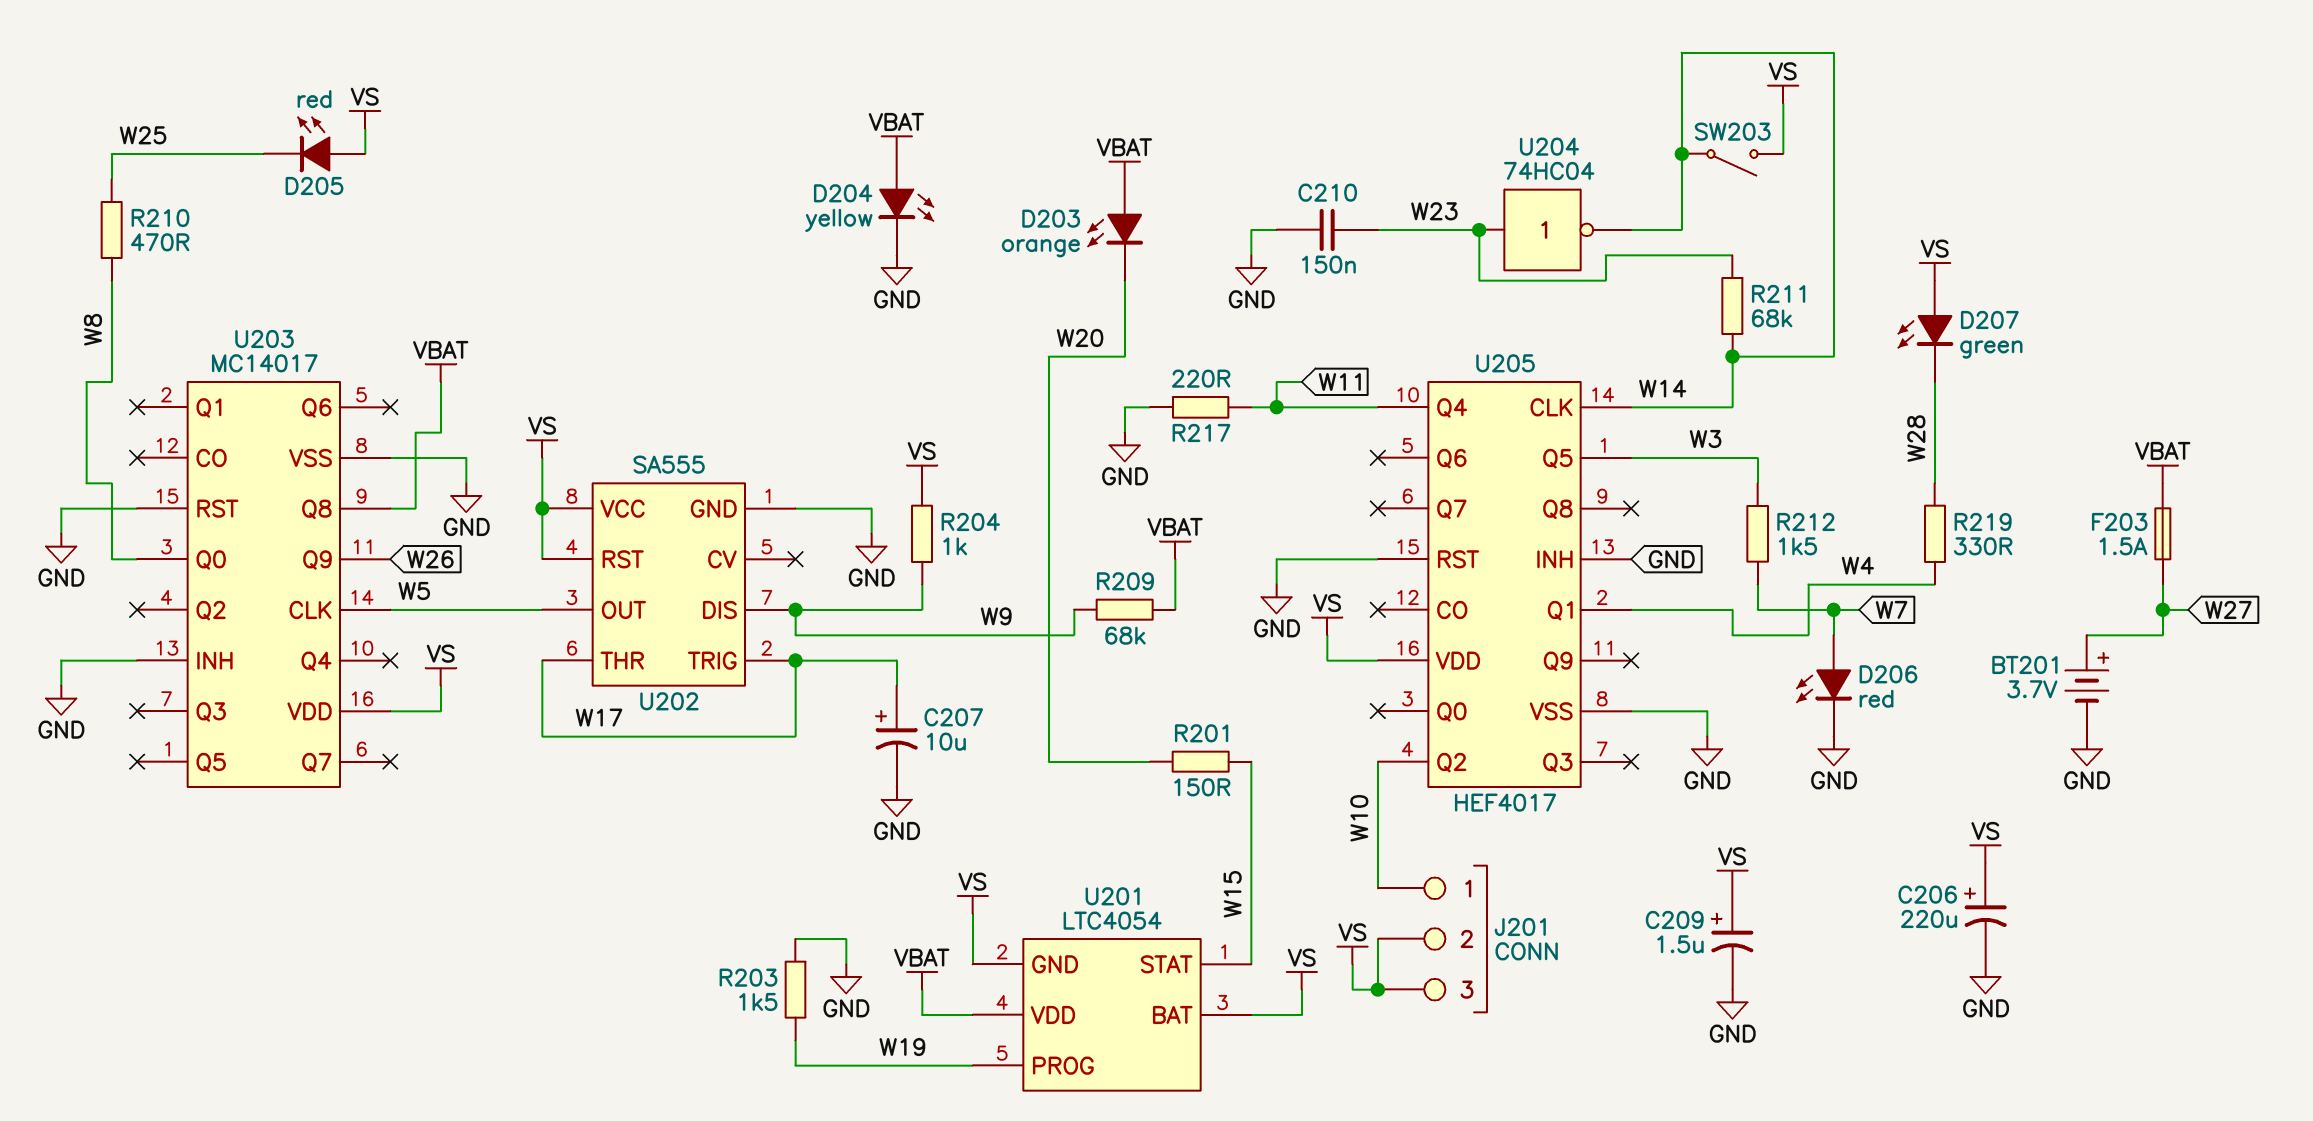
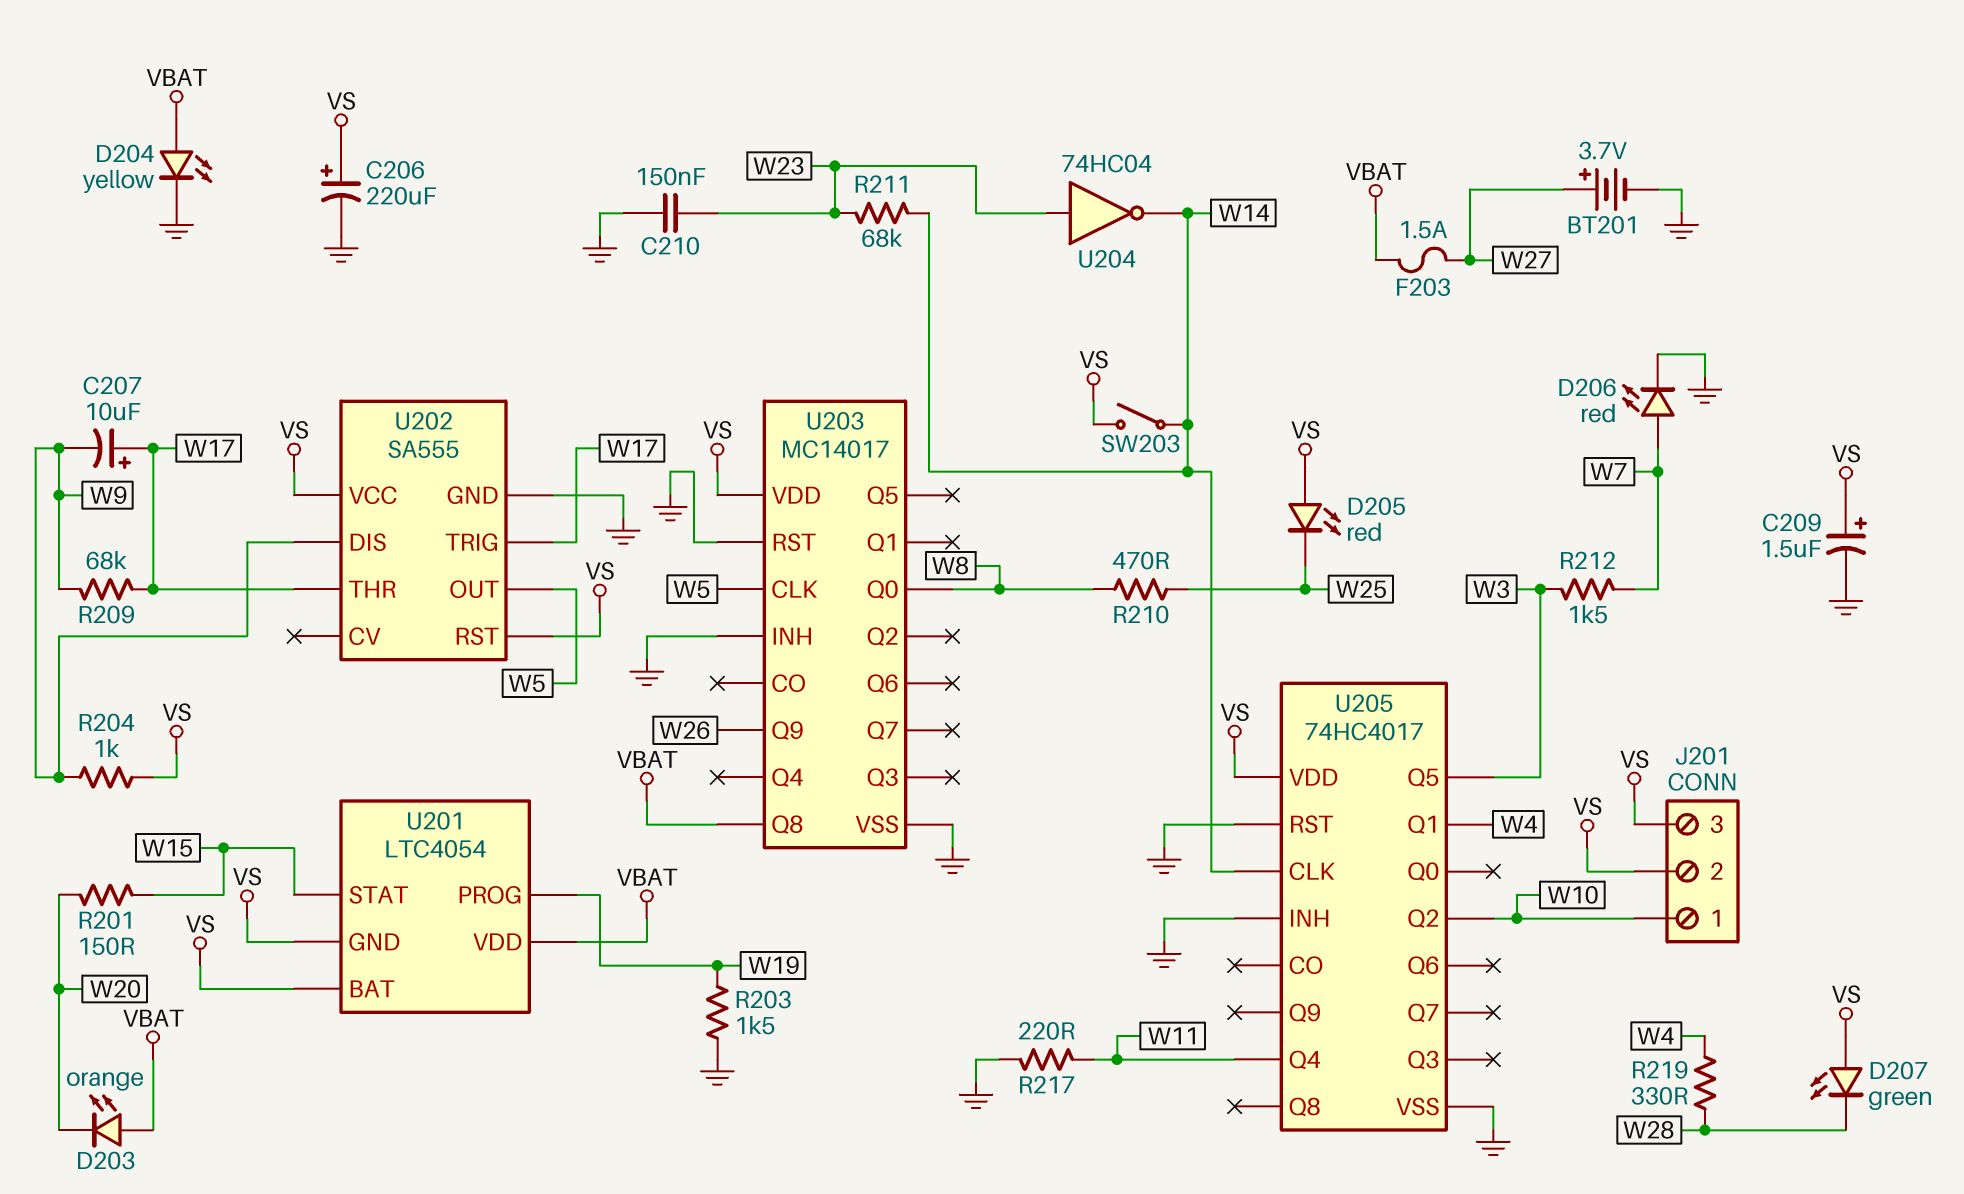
C207: 10uF (plus W17, minus GND) -> 10uF (plus W17, minus W9)
R209: 68k (VBAT, W9) -> 68k (W9, W17)
U205: HEF4017 -> 74HC4017

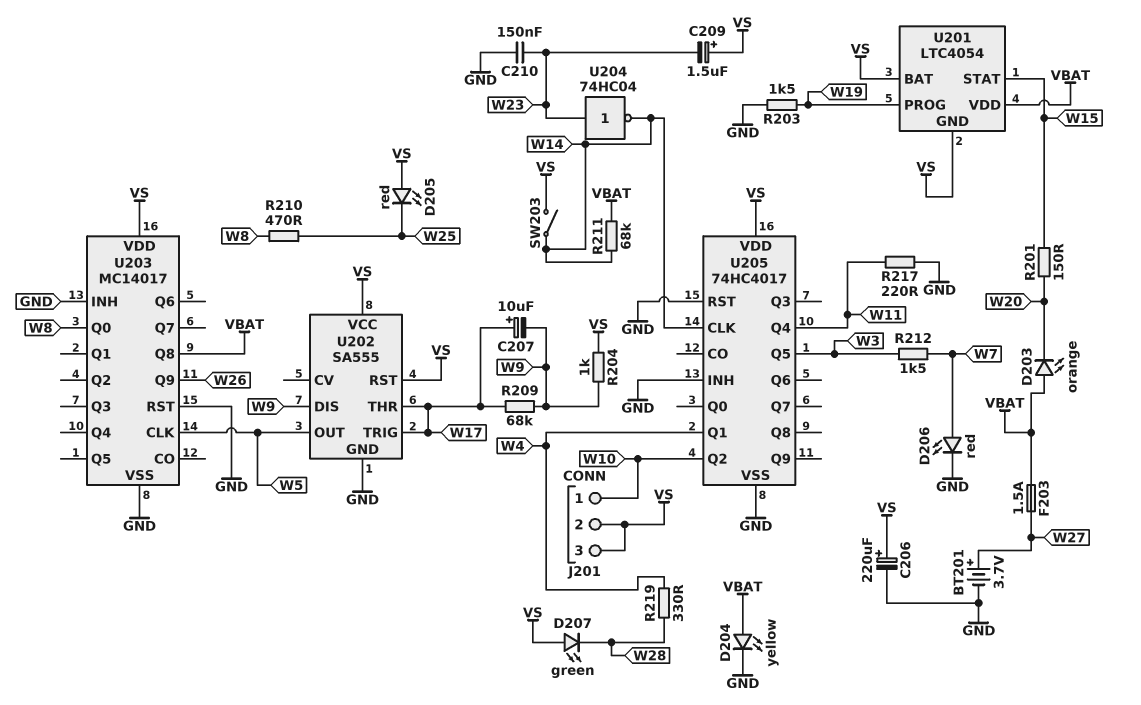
C209: 1.5uF (plus VS, minus GND) -> 1.5uF (plus VS, minus W23)
R211: 68k (W14, W23) -> 68k (VBAT, W14)

